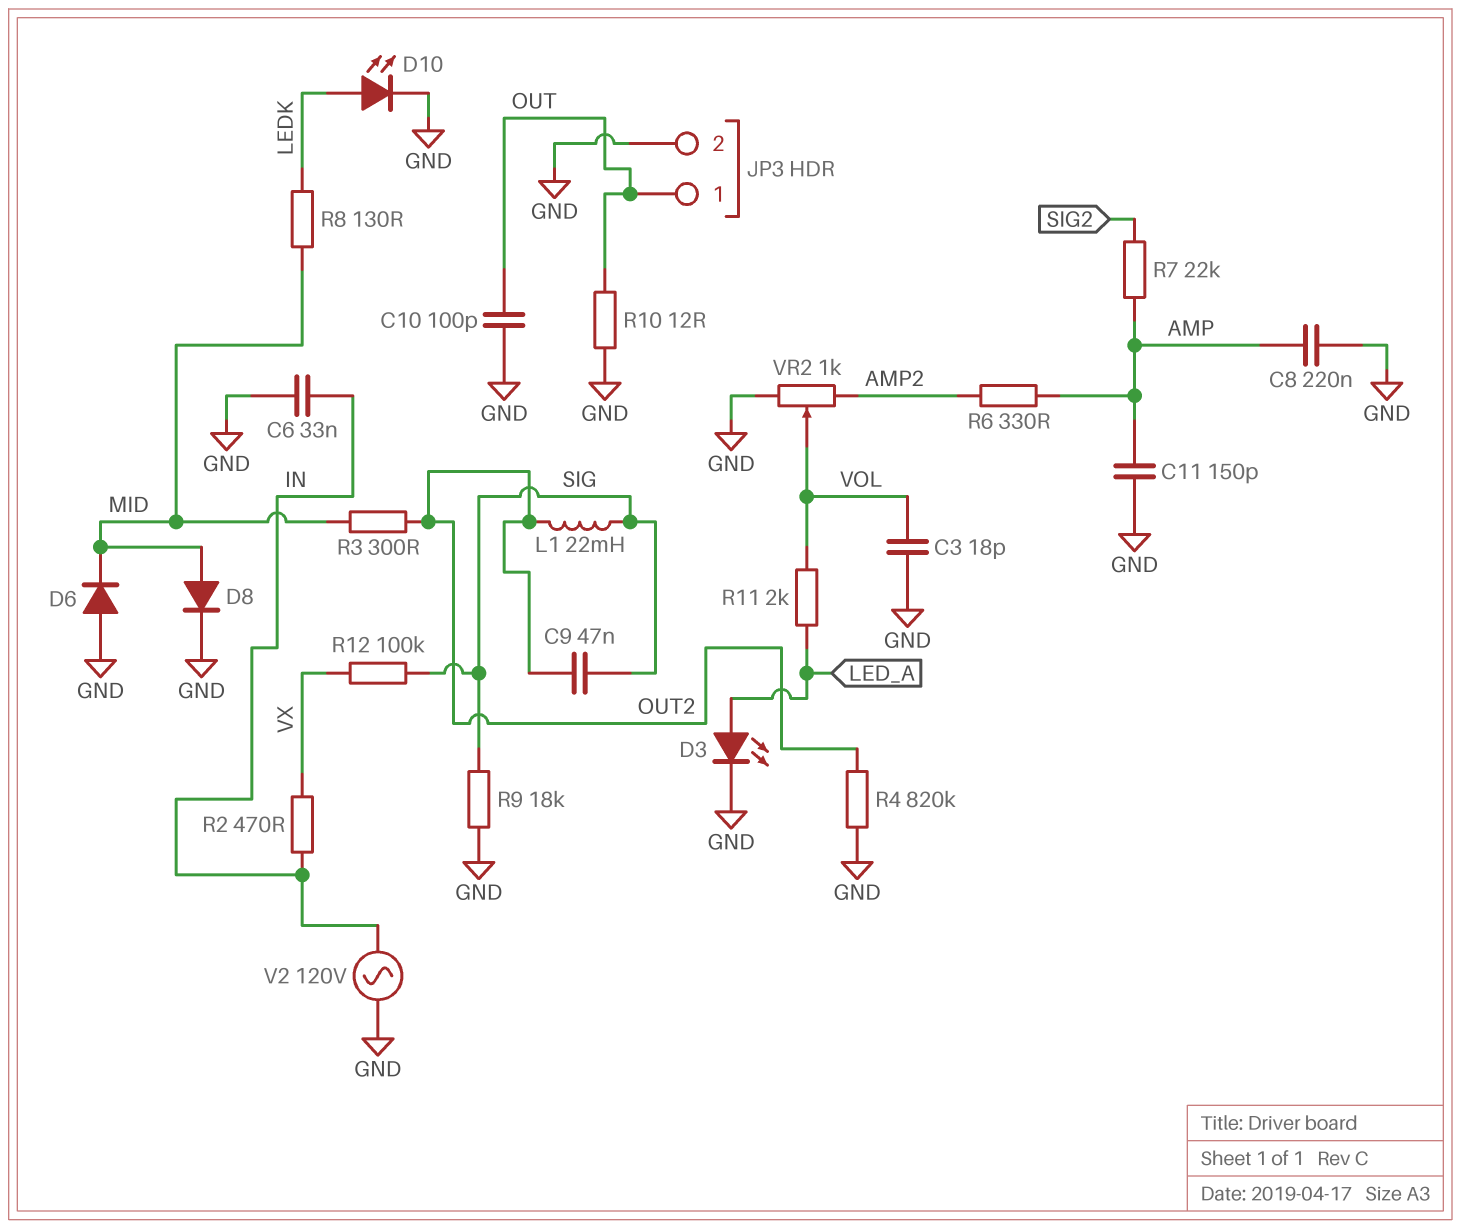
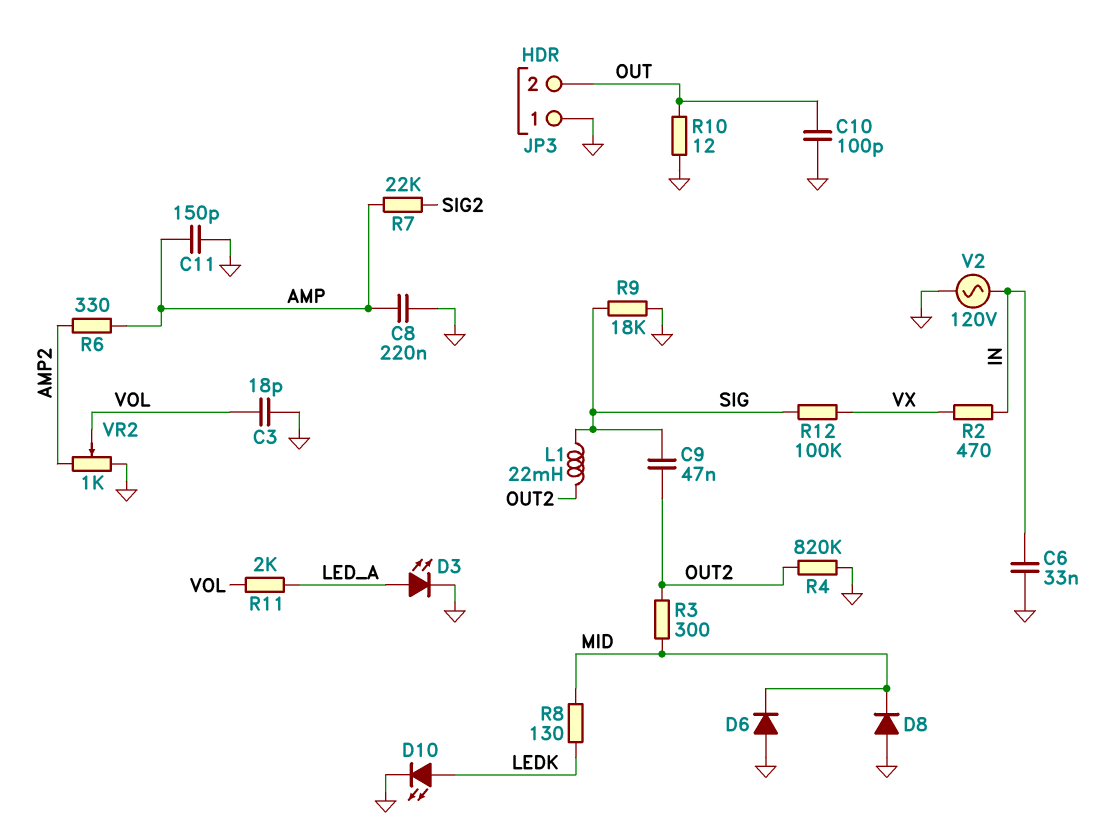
D8: diode (A MID, K GND) -> diode (A GND, K MID)
JP3 pin 1: OUT -> GND
JP3 pin 2: GND -> OUT

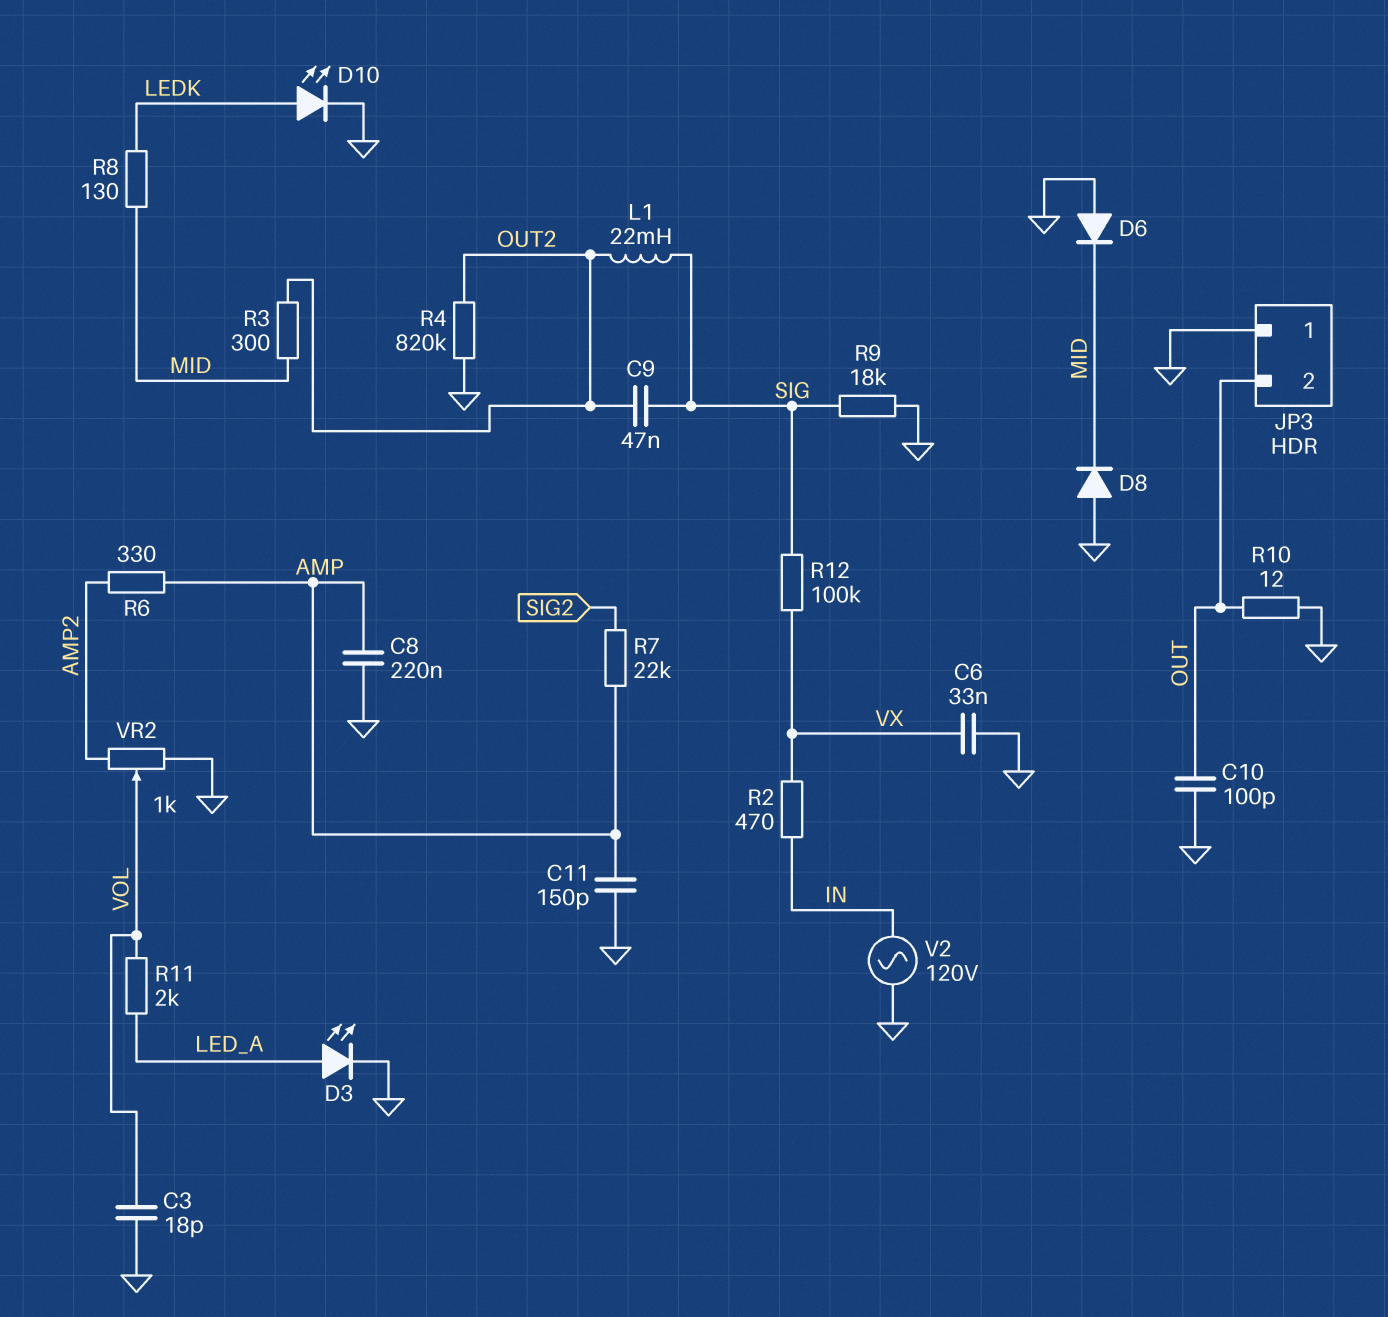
C6: 33nF (GND, IN) -> 33nF (GND, VX)

